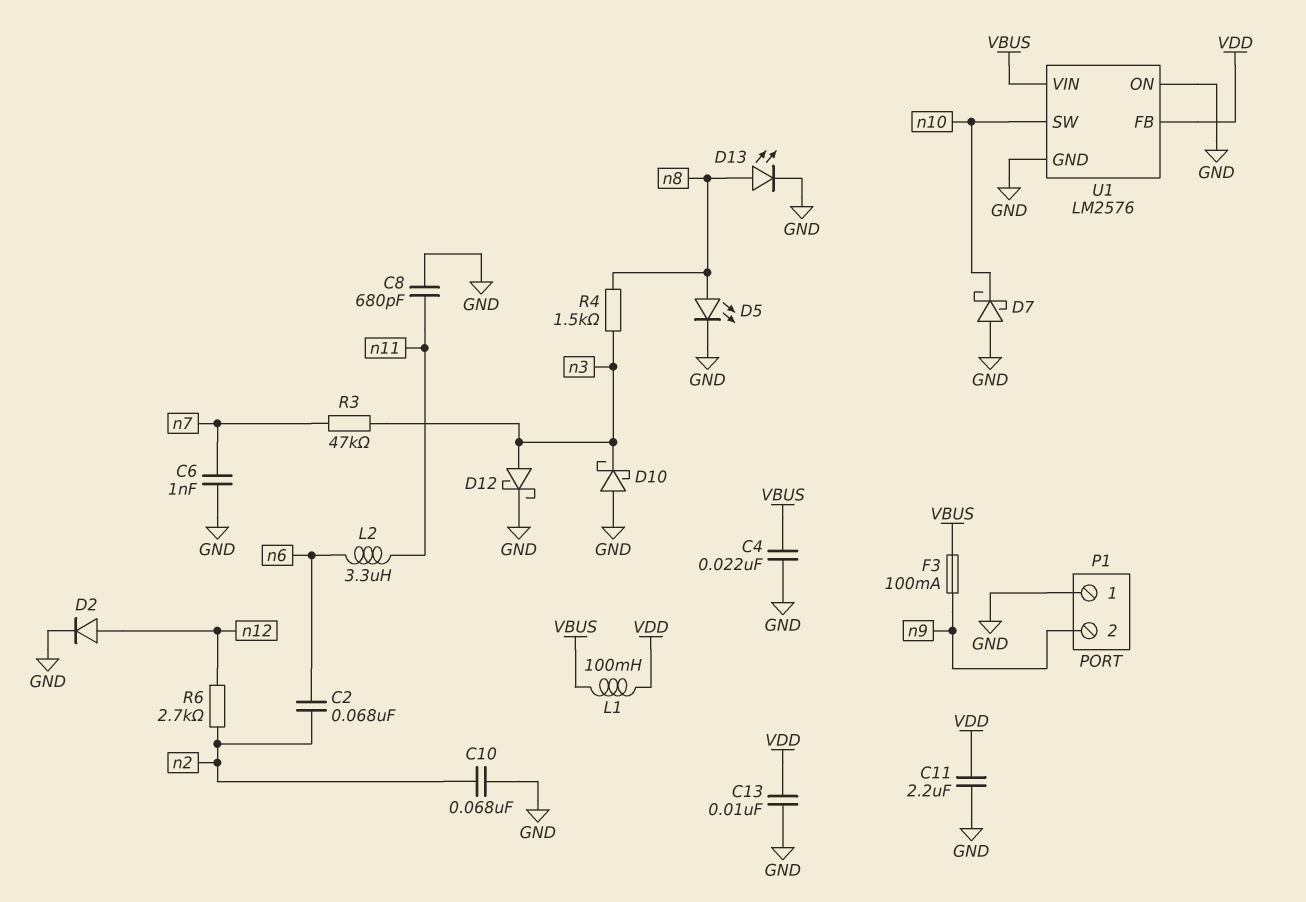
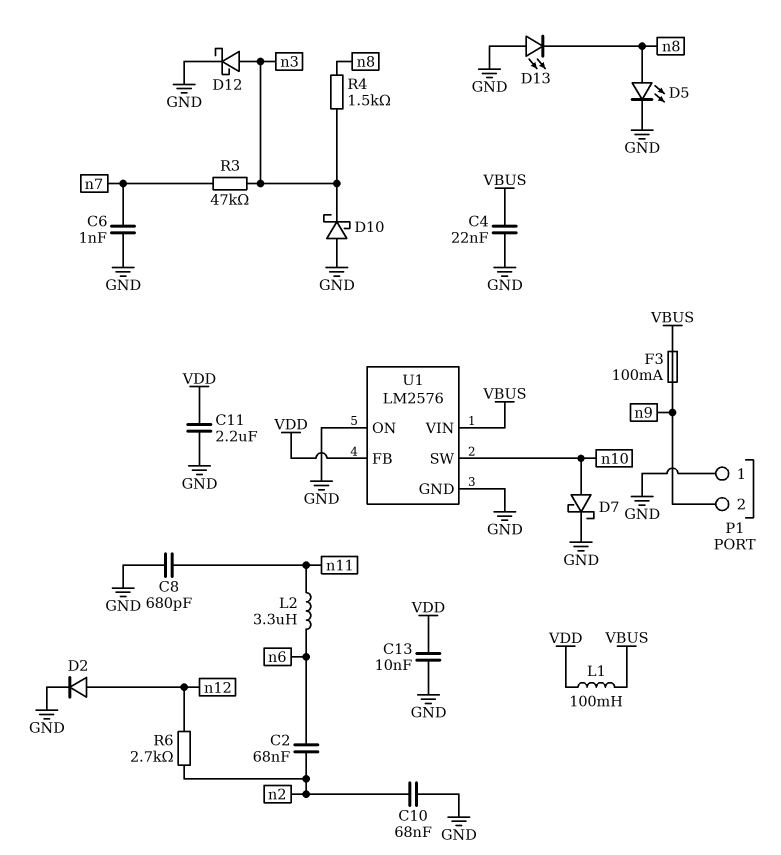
D7: schottky (A GND, K n10) -> schottky (A n10, K GND)
D13: LED (A n8, K GND) -> LED (A GND, K n8)

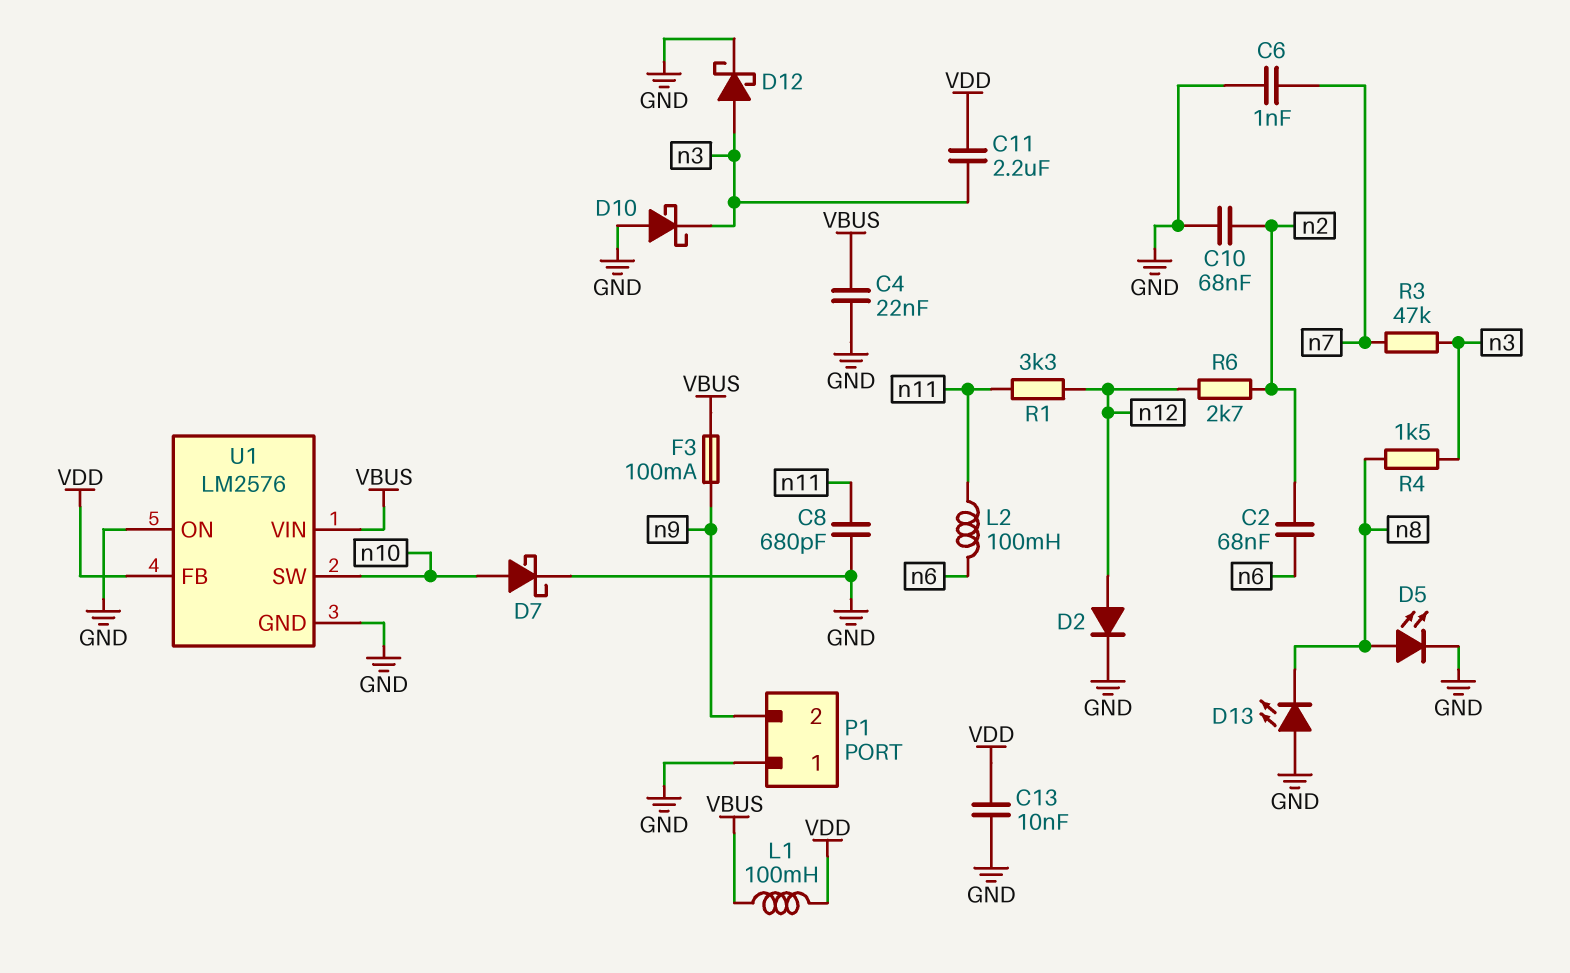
C11: 2.2uF (GND, VDD) -> 2.2uF (VDD, n3)
L2: 3.3uH (n6, n11) -> 100mH (n6, n11)
R1: none -> 3.3k (n11, n12)

